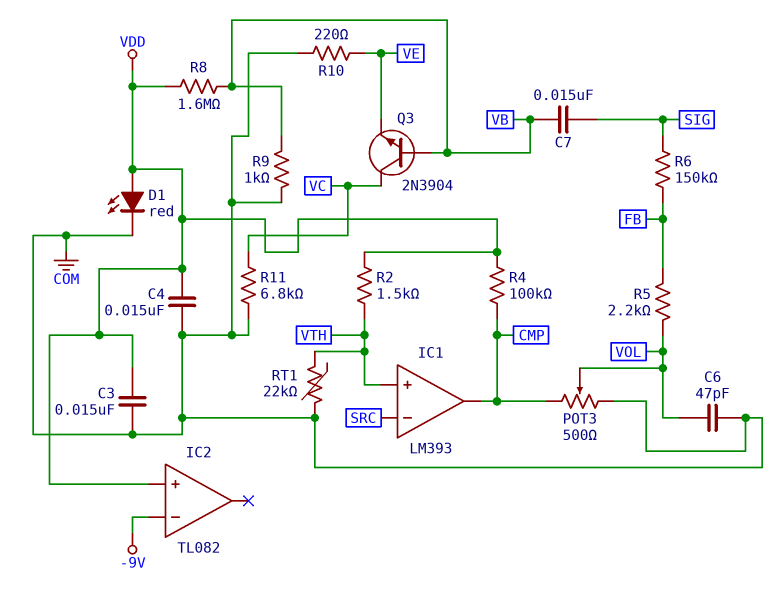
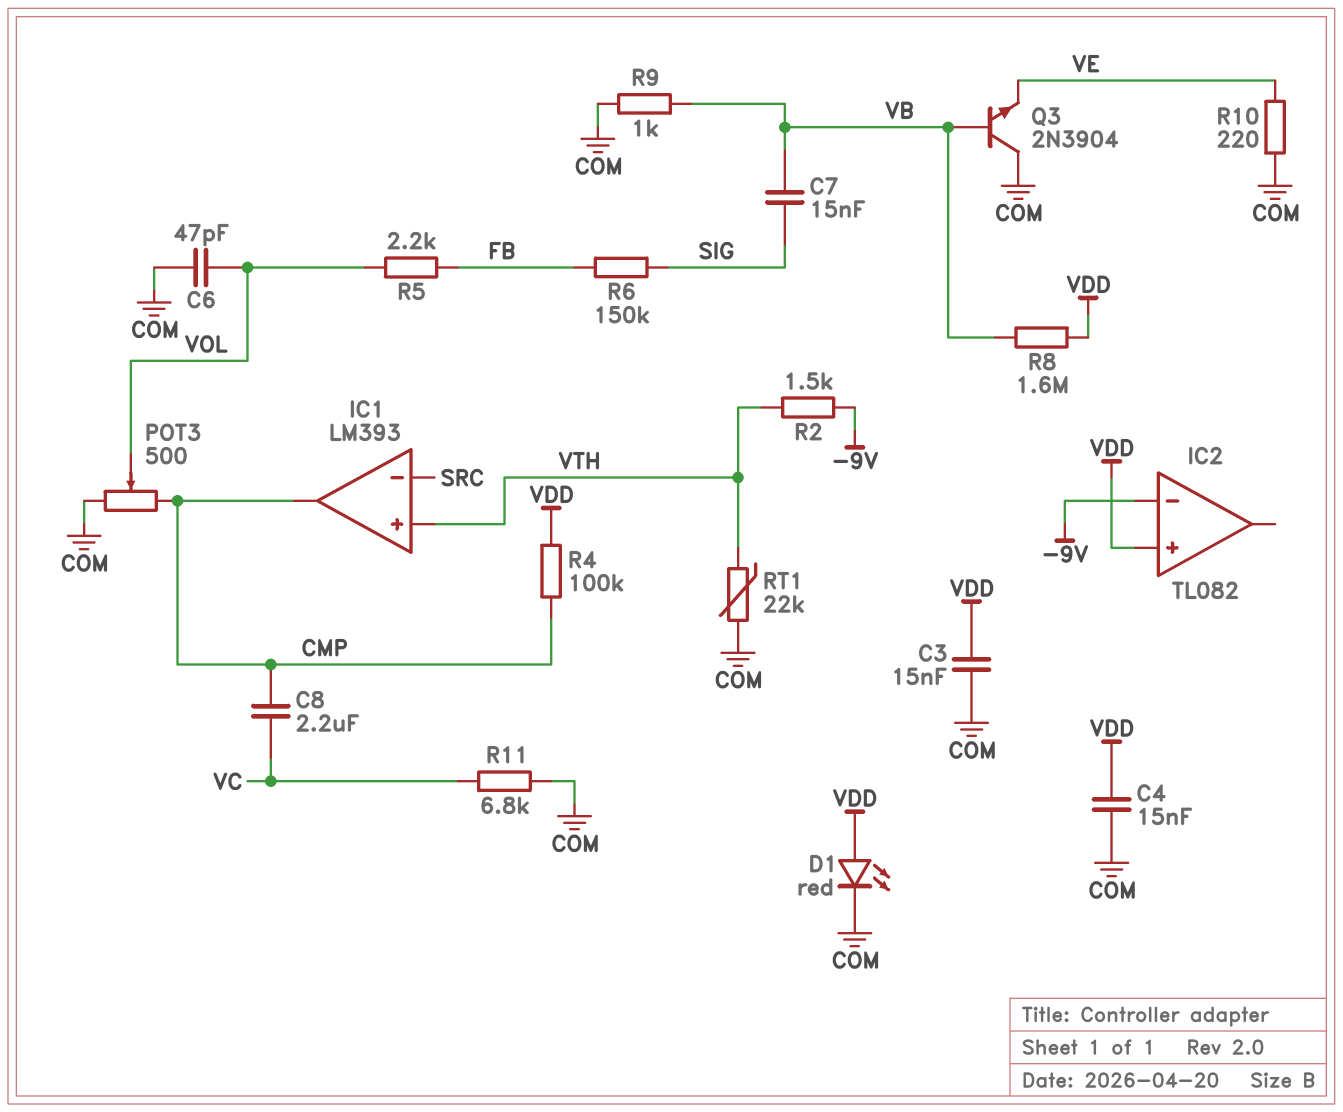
C8: none -> 2.2uF (CMP, VC)
Q3: NPN 2N3904 (B VB, C VC, E VE) -> NPN 2N3904 (B VB, C COM, E VE)
R2: 1.5k (VDD, VTH) -> 1.5k (-9V, VTH)

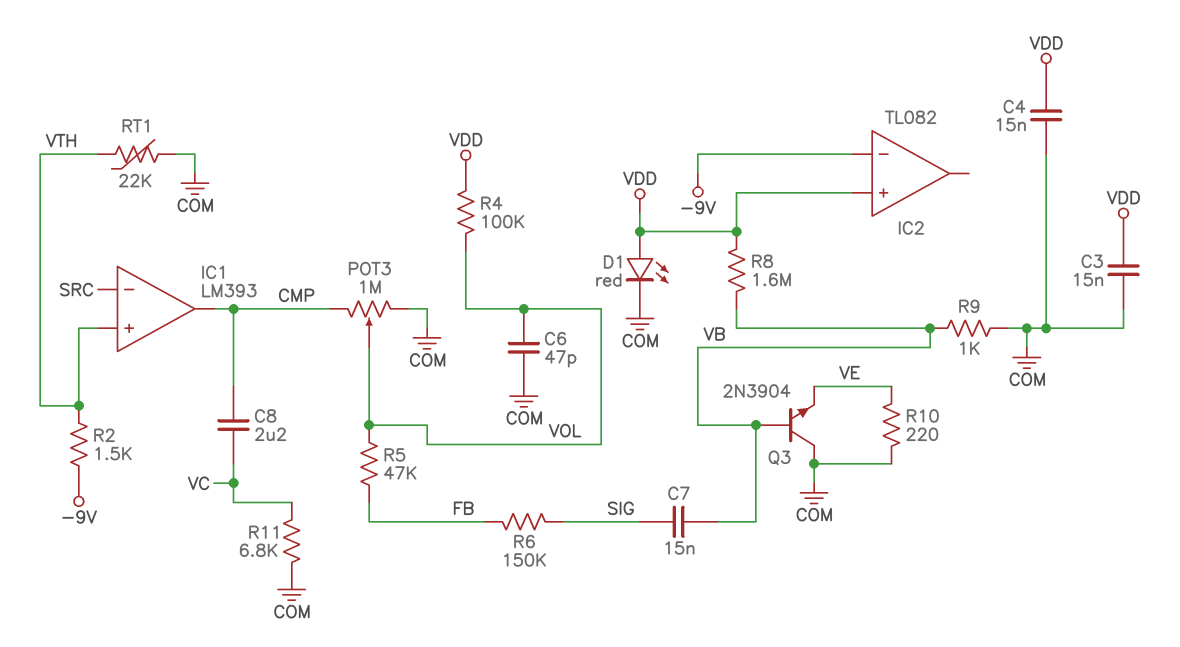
POT3: 500 (CMP, COM, wiper VOL) -> 1M (CMP, COM, wiper VOL)
R4: 100k (CMP, VDD) -> 100k (VDD, VOL)
R5: 2.2k (FB, VOL) -> 47k (FB, VOL)

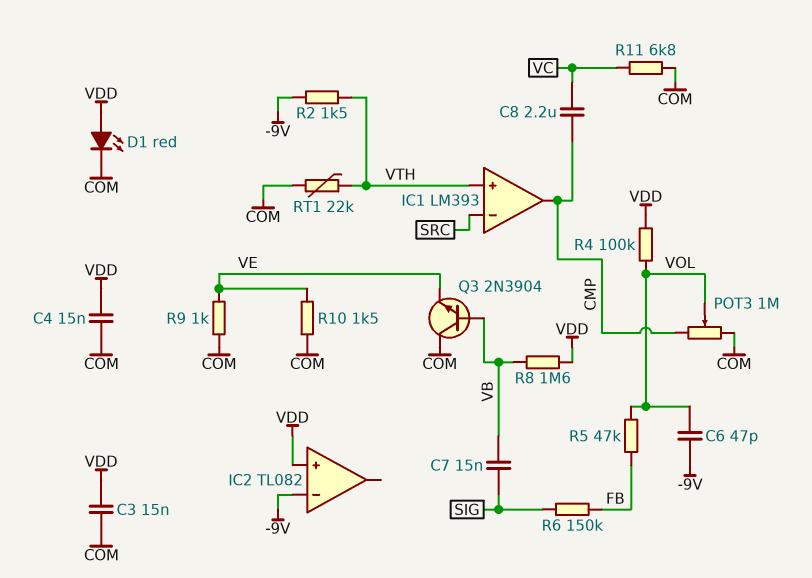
C6: 47pF (COM, VOL) -> 47pF (-9V, VOL)
R9: 1k (COM, VB) -> 1k (COM, VE)
R10: 220 (COM, VE) -> 1.5k (COM, VE)

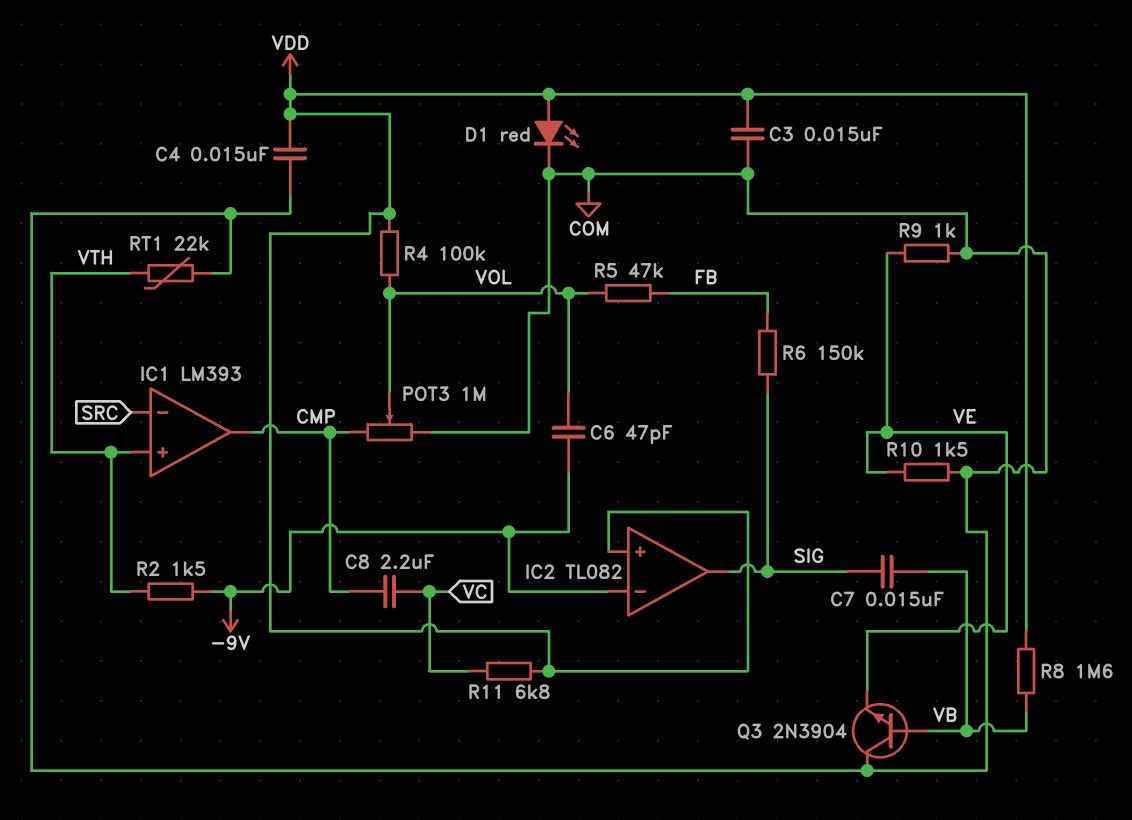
IC2 pin out: none -> SIG
R11: 6.8k (COM, VC) -> 6.8k (VC, VDD)

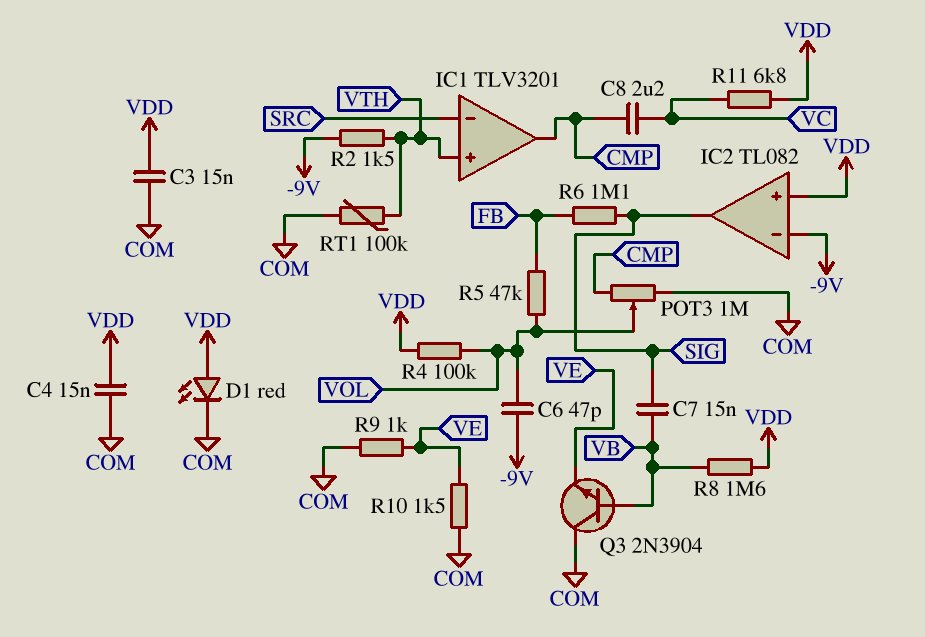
IC1: LM393 -> TLV3201
R6: 150k (FB, SIG) -> 1.1M (FB, SIG)
RT1: 22k (COM, VTH) -> 100k (COM, VTH)

